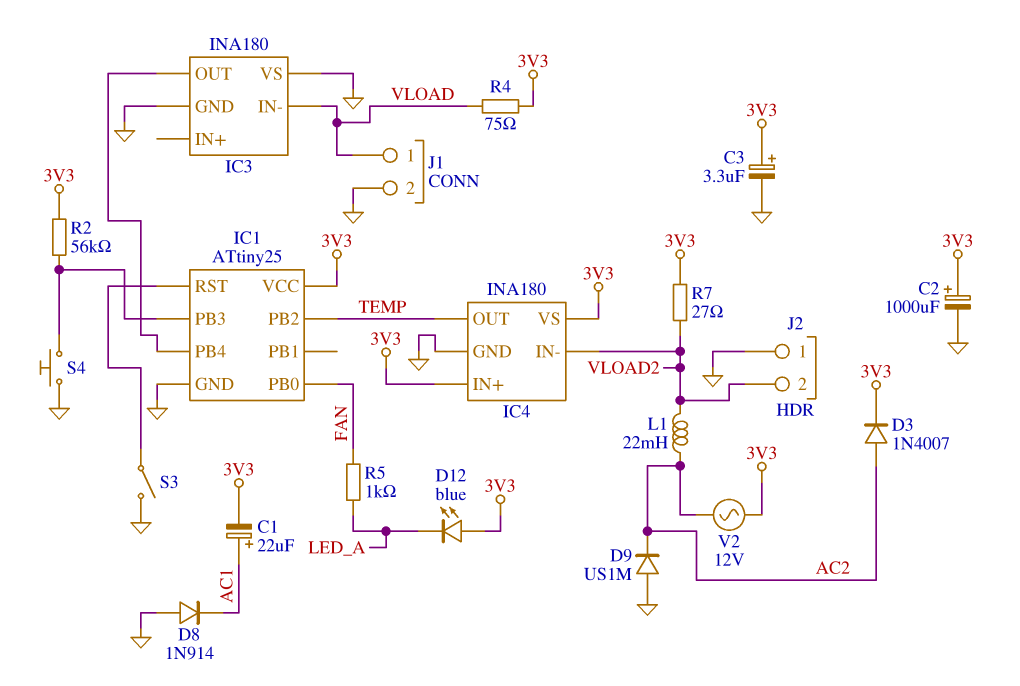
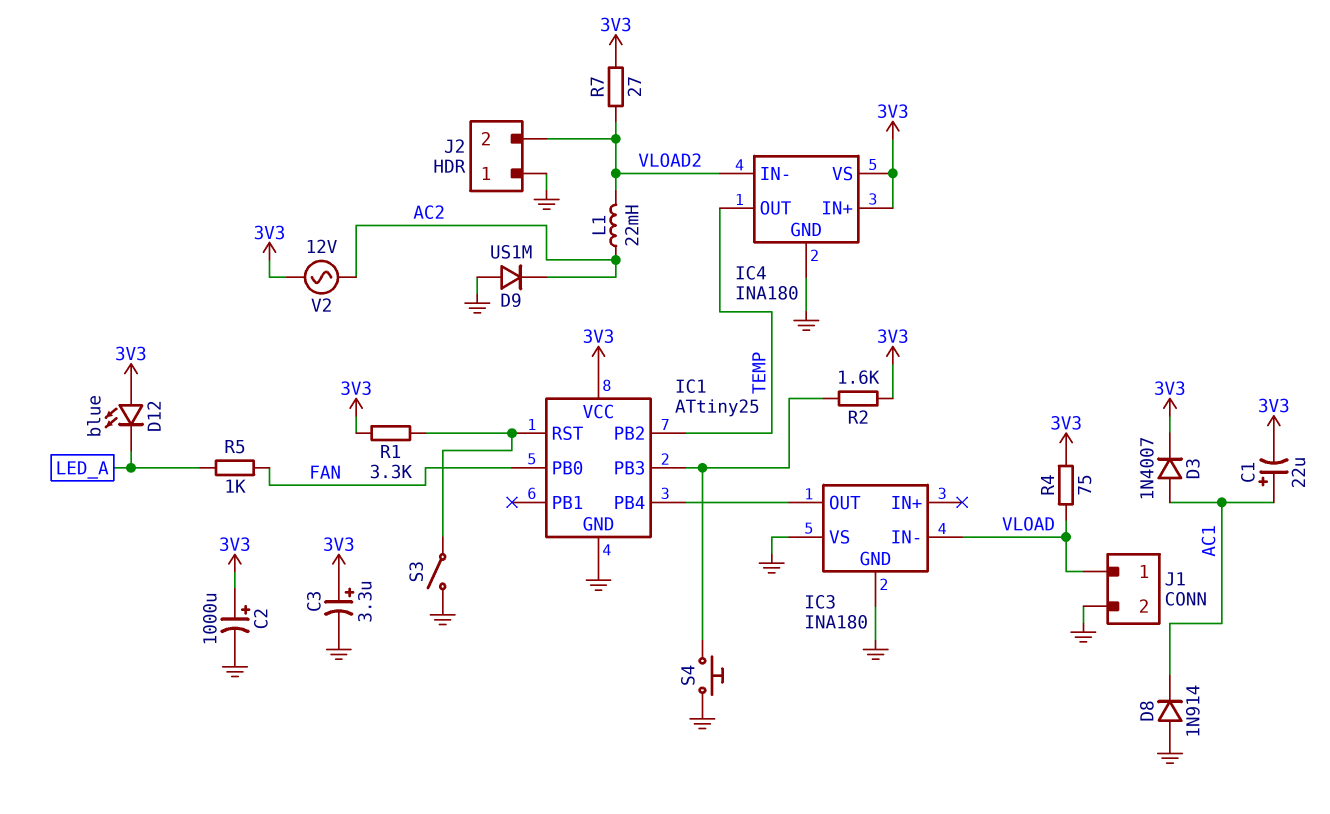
D3: diode 1N4007 (A AC2, K 3V3) -> diode 1N4007 (A AC1, K 3V3)
R1: none -> 3.3k (3V3, IC1/RST)
R2: 56k (3V3, IC1/PB3) -> 1.6k (3V3, IC1/PB3)

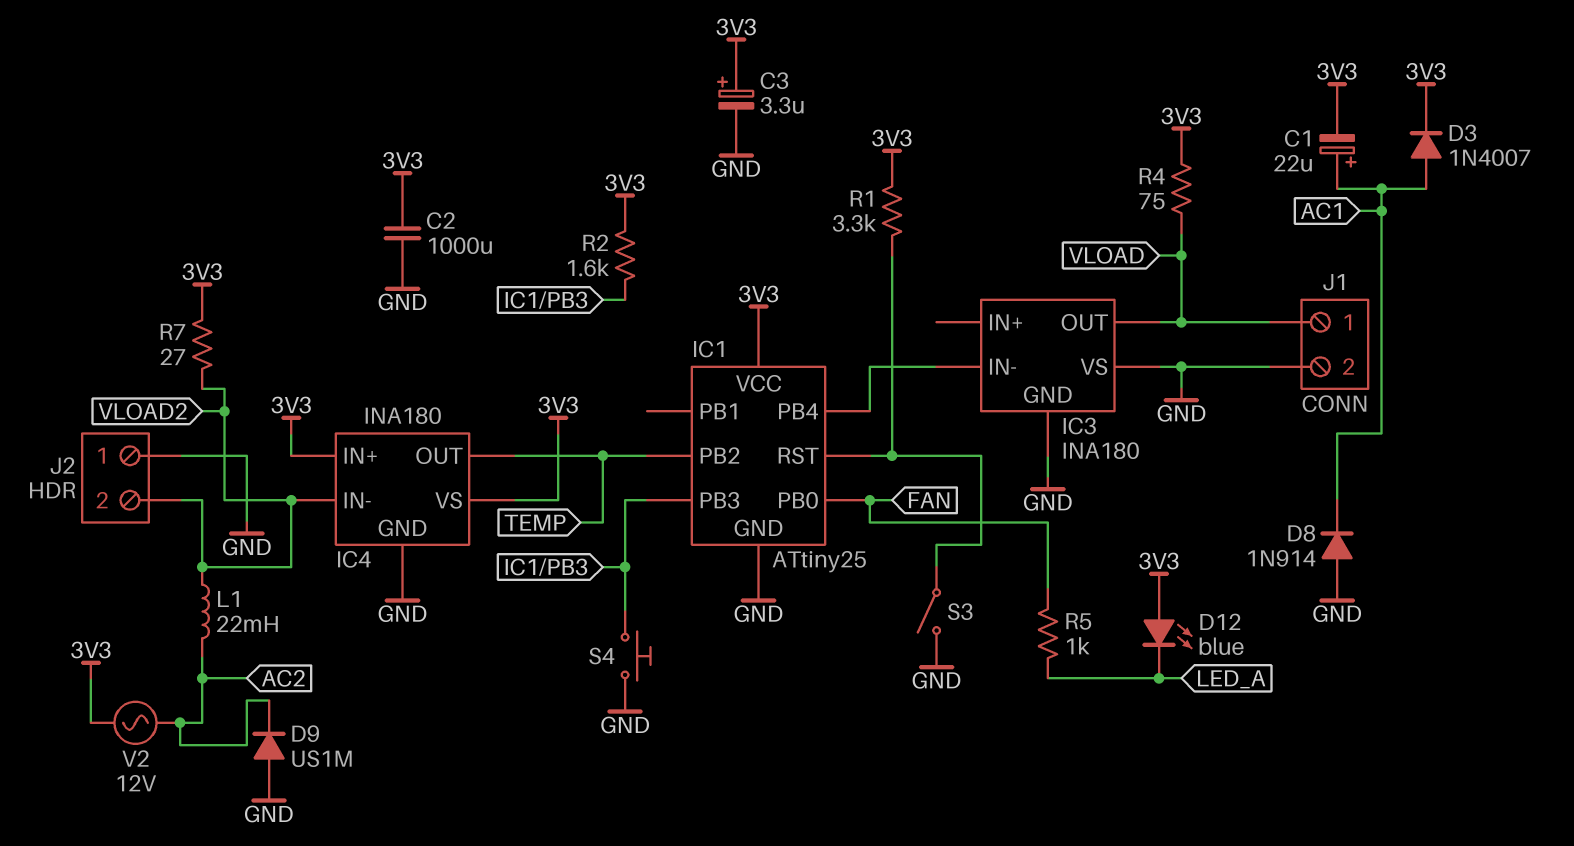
C2: 1000uF (plus 3V3, minus GND) -> 1000uF (3V3, GND)
IC3 pin IN-: VLOAD -> IC1/PB4
IC3 pin OUT: IC1/PB4 -> VLOAD

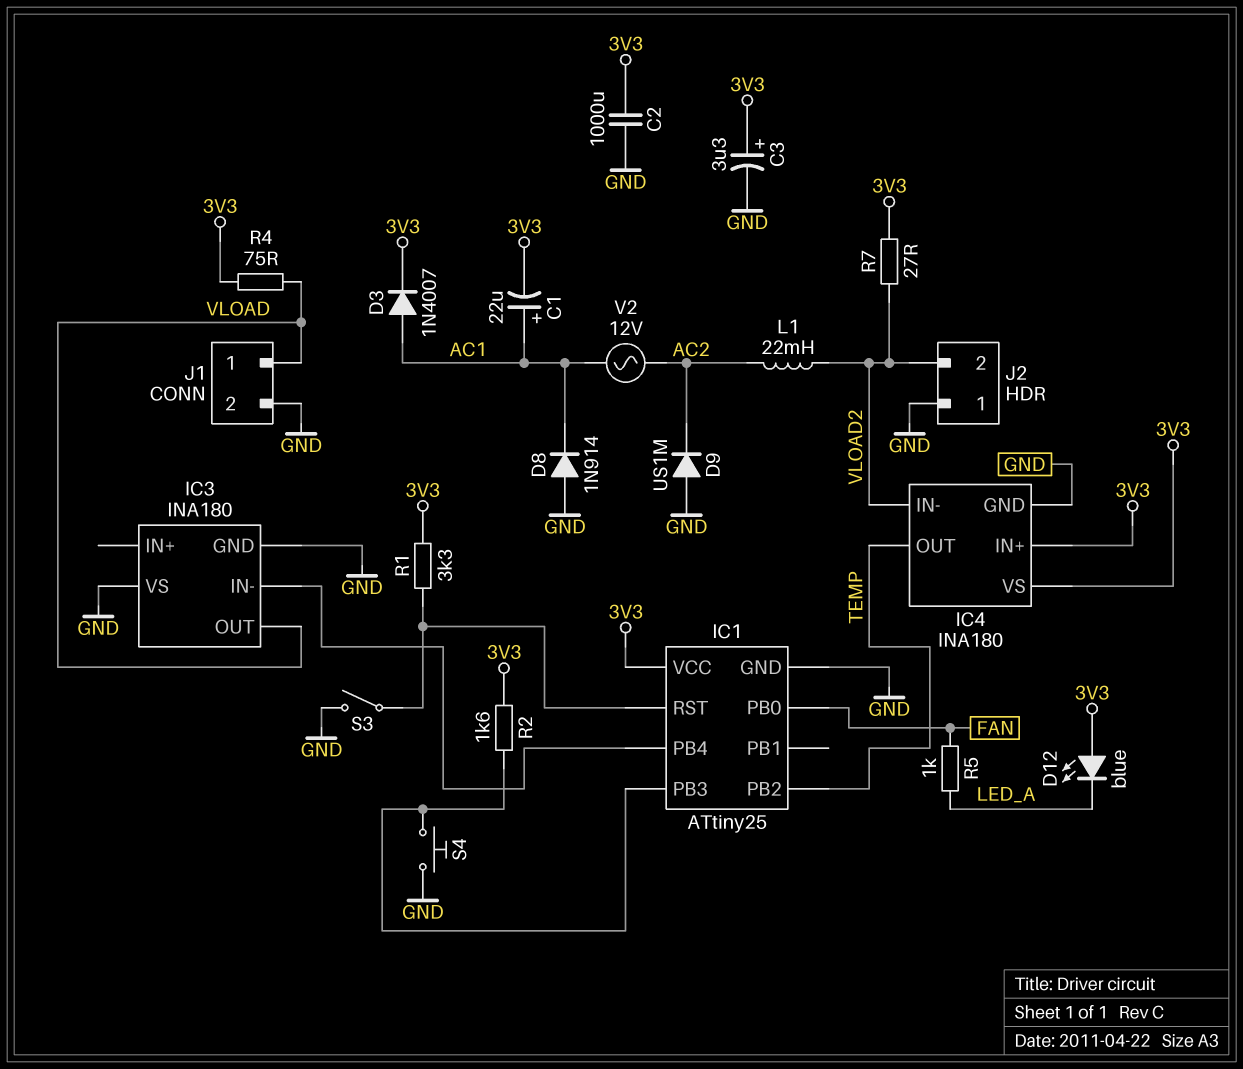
V2: AC 12V (3V3, AC2) -> AC 12V (AC1, AC2)

